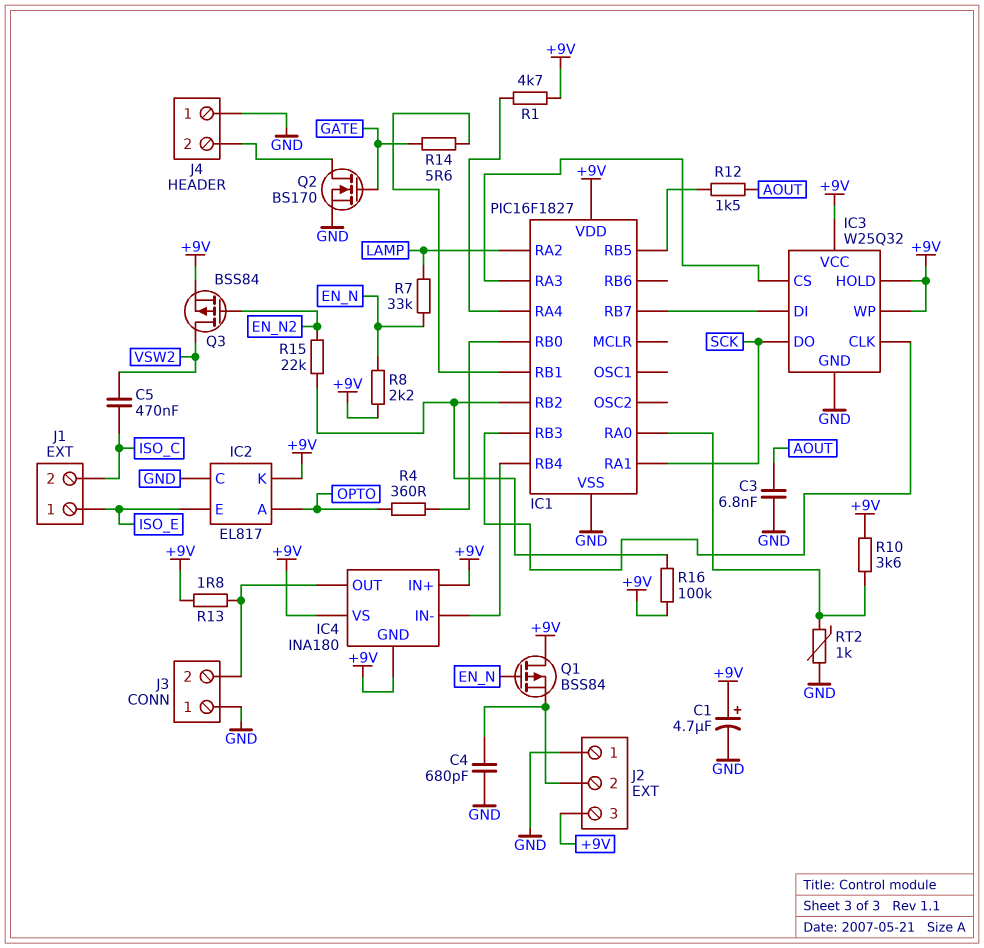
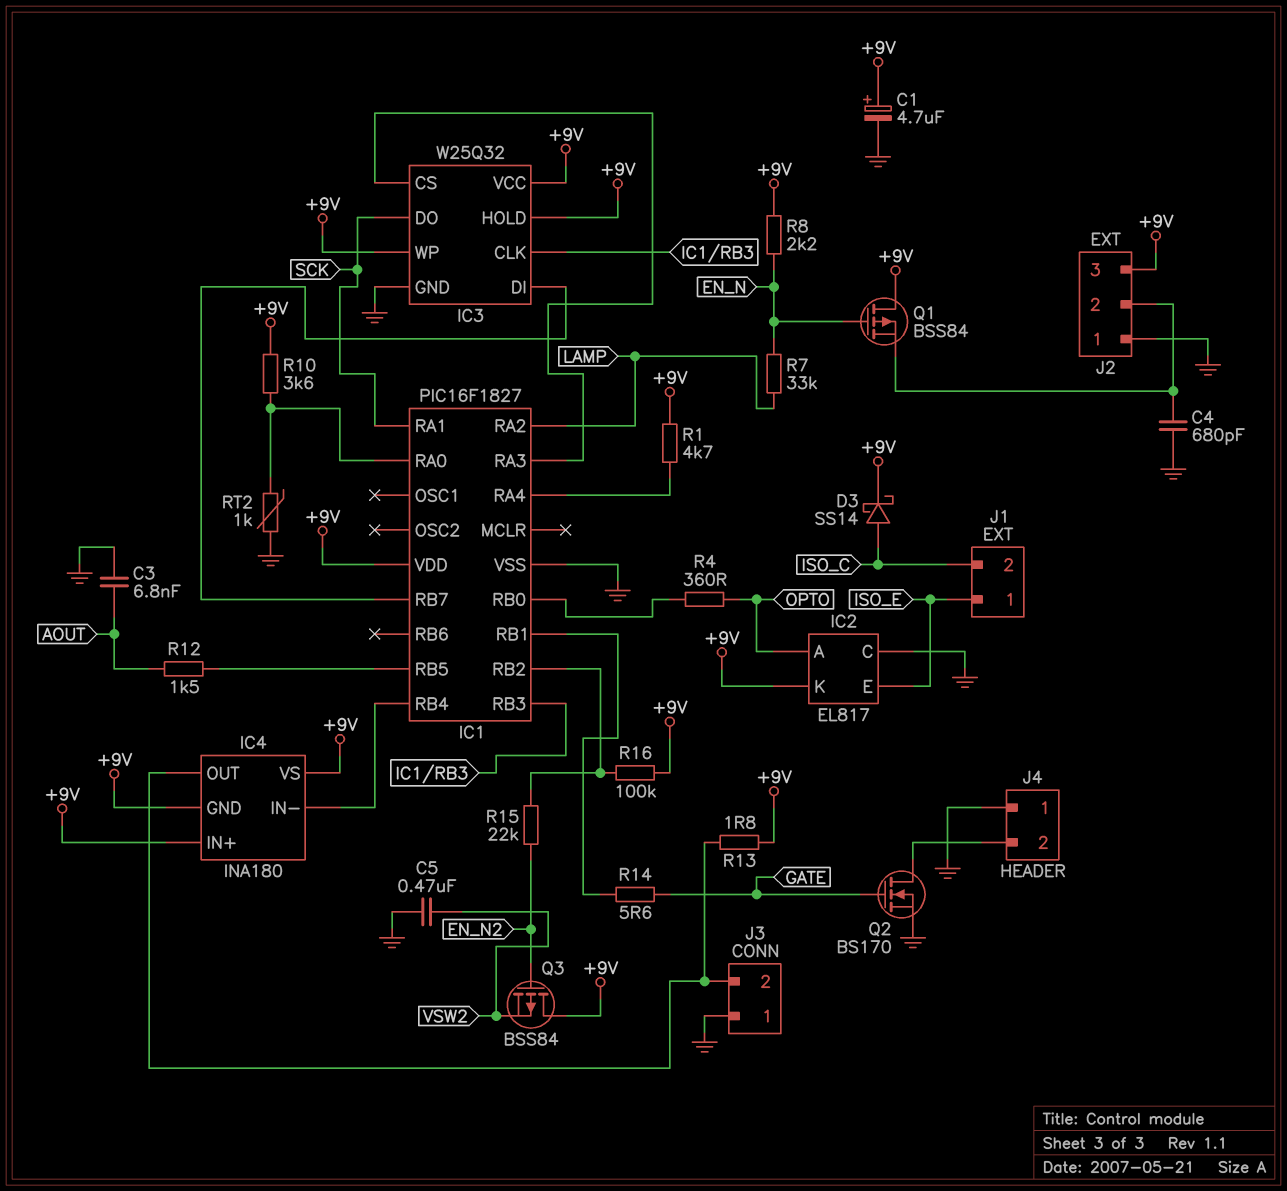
C5: 470nF (ISO_C, VSW2) -> 470nF (GND, VSW2)
D3: none -> schottky SS14 (A ISO_C, K +9V)
Q3: PMOS BSS84 (G EN_N2, D VSW2, S +9V) -> PMOS BSS84 (G EN_N2, D +9V, S VSW2)

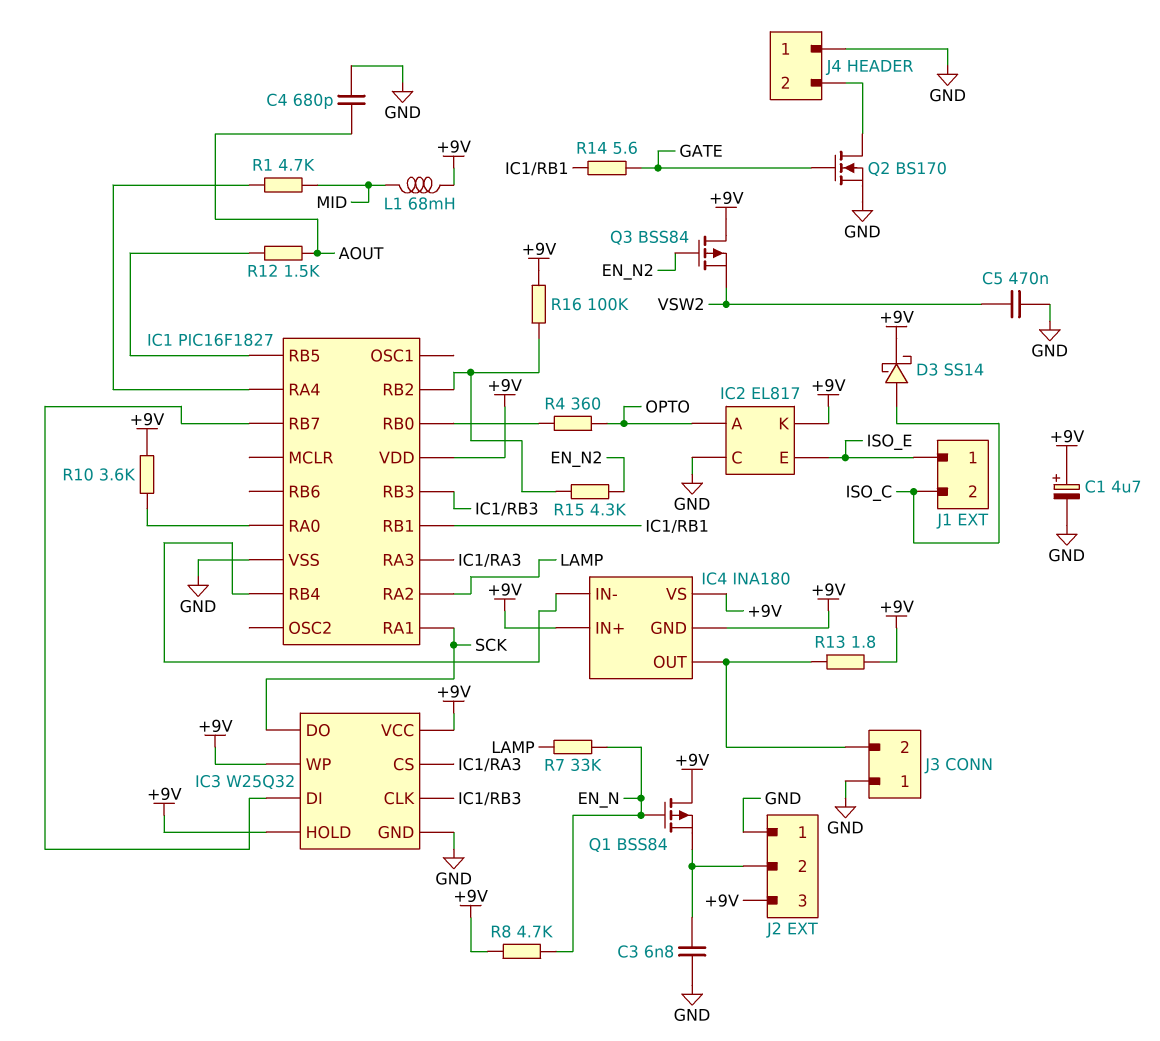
C3: 6.8nF (AOUT, GND) -> 6.8nF (GND, J2/2)
C4: 680pF (GND, J2/2) -> 680pF (AOUT, GND)
L1: none -> 68mH (+9V, MID)
R1: 4.7k (+9V, IC1/RA4) -> 4.7k (IC1/RA4, MID)
R8: 2.2k (+9V, EN_N) -> 4.7k (+9V, EN_N)
R15: 22k (EN_N2, IC1/RB2) -> 4.3k (EN_N2, IC1/RB2)
RT2: 1k (GND, IC1/RA0) -> none

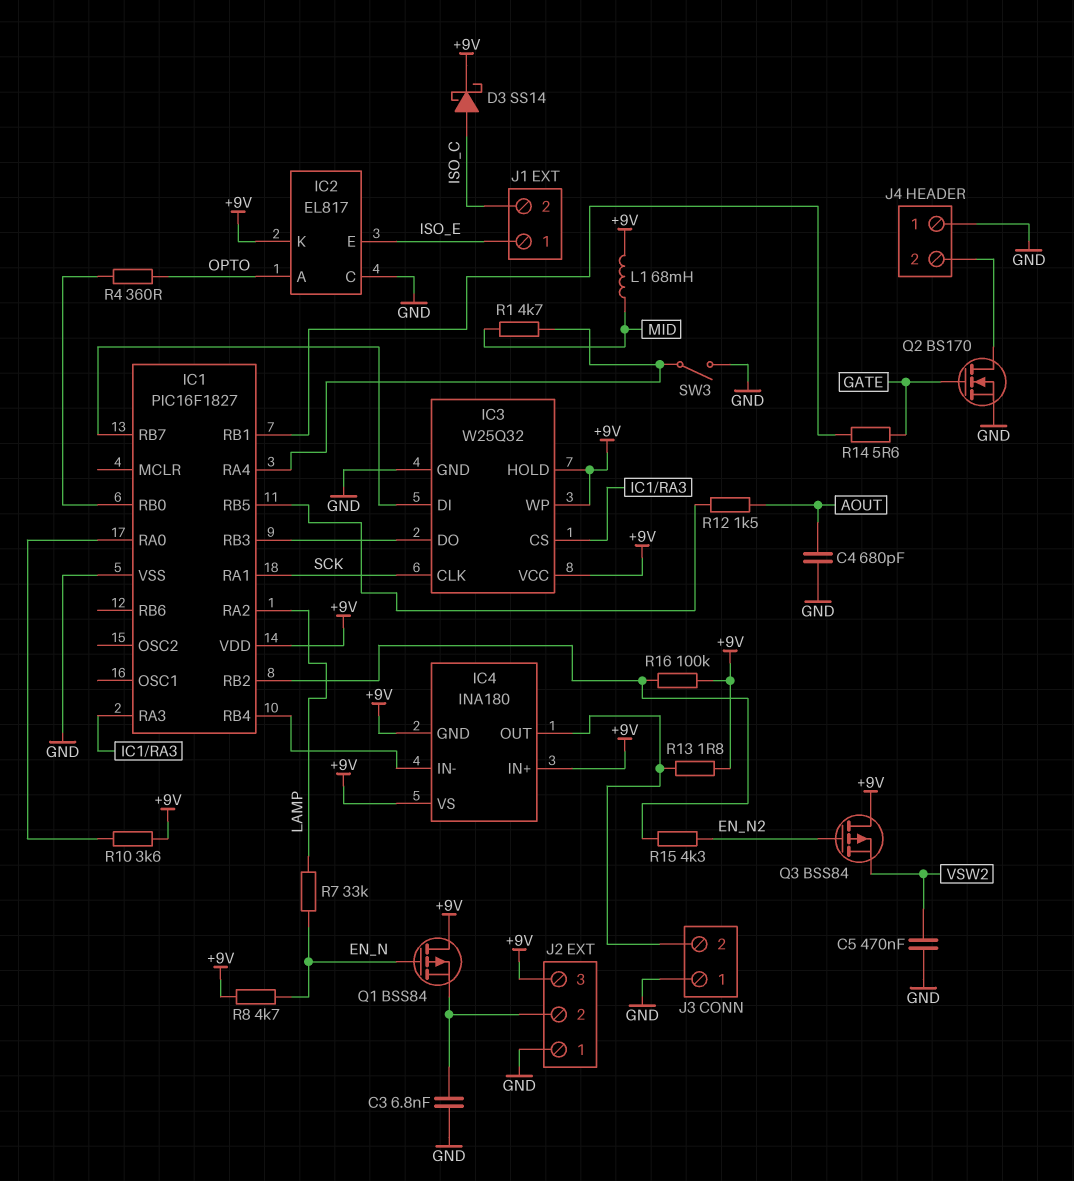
C1: 4.7uF (plus +9V, minus GND) -> none
IC3 pin CLK: IC1/RB3 -> SCK
IC3 pin DO: SCK -> IC1/RB3
SW3: none -> switch (GND, IC1/RA4)

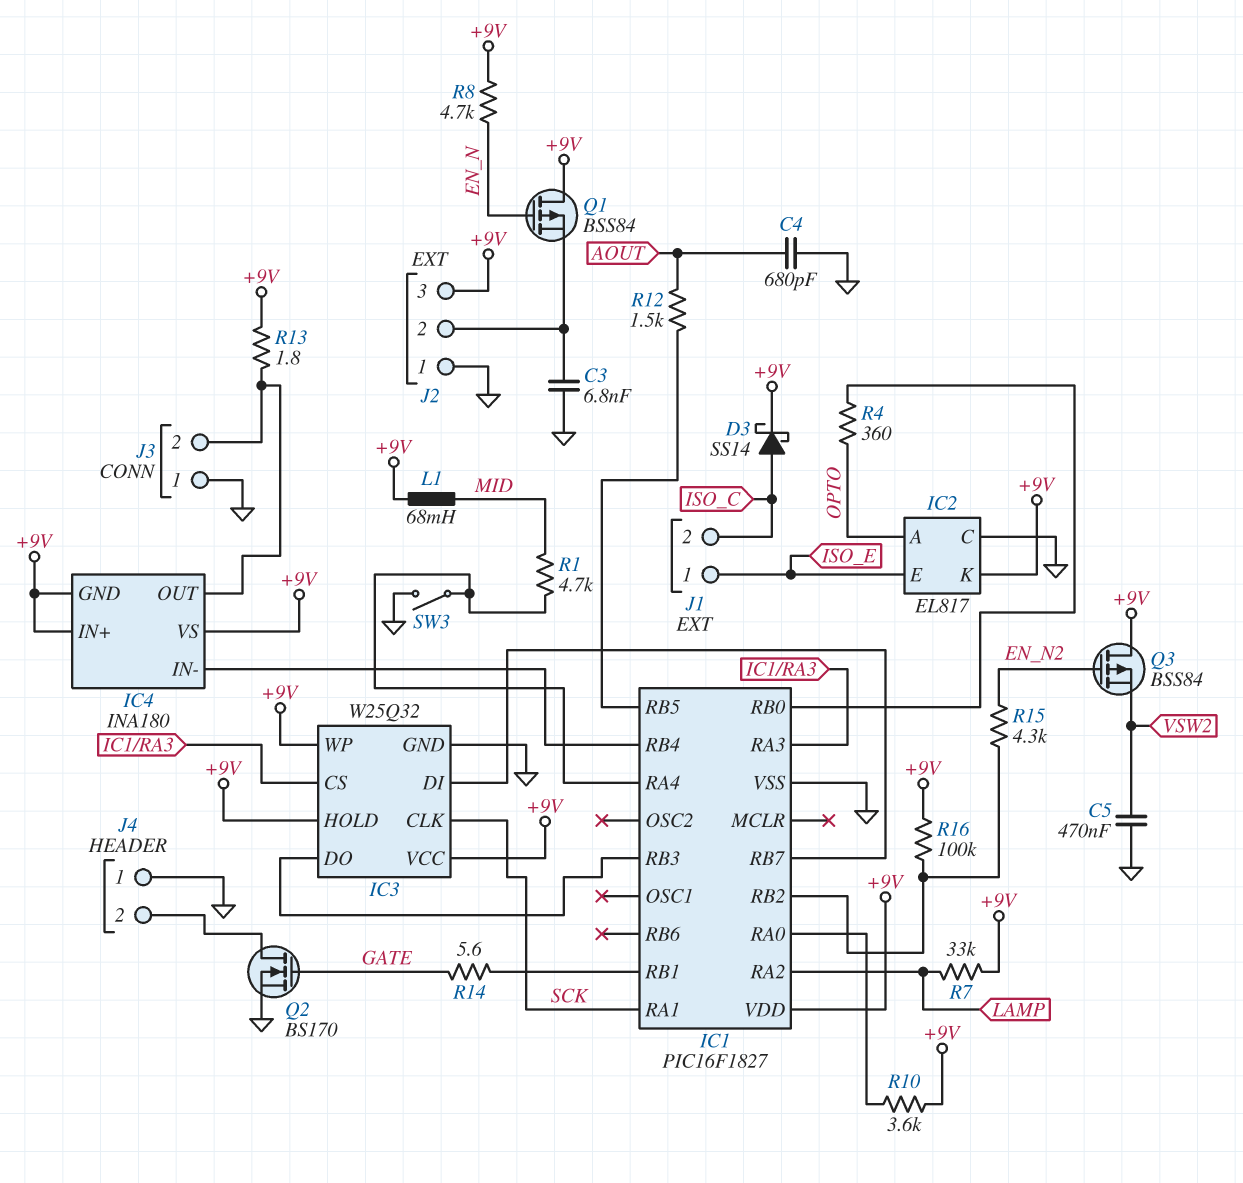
R7: 33k (EN_N, LAMP) -> 33k (+9V, LAMP)

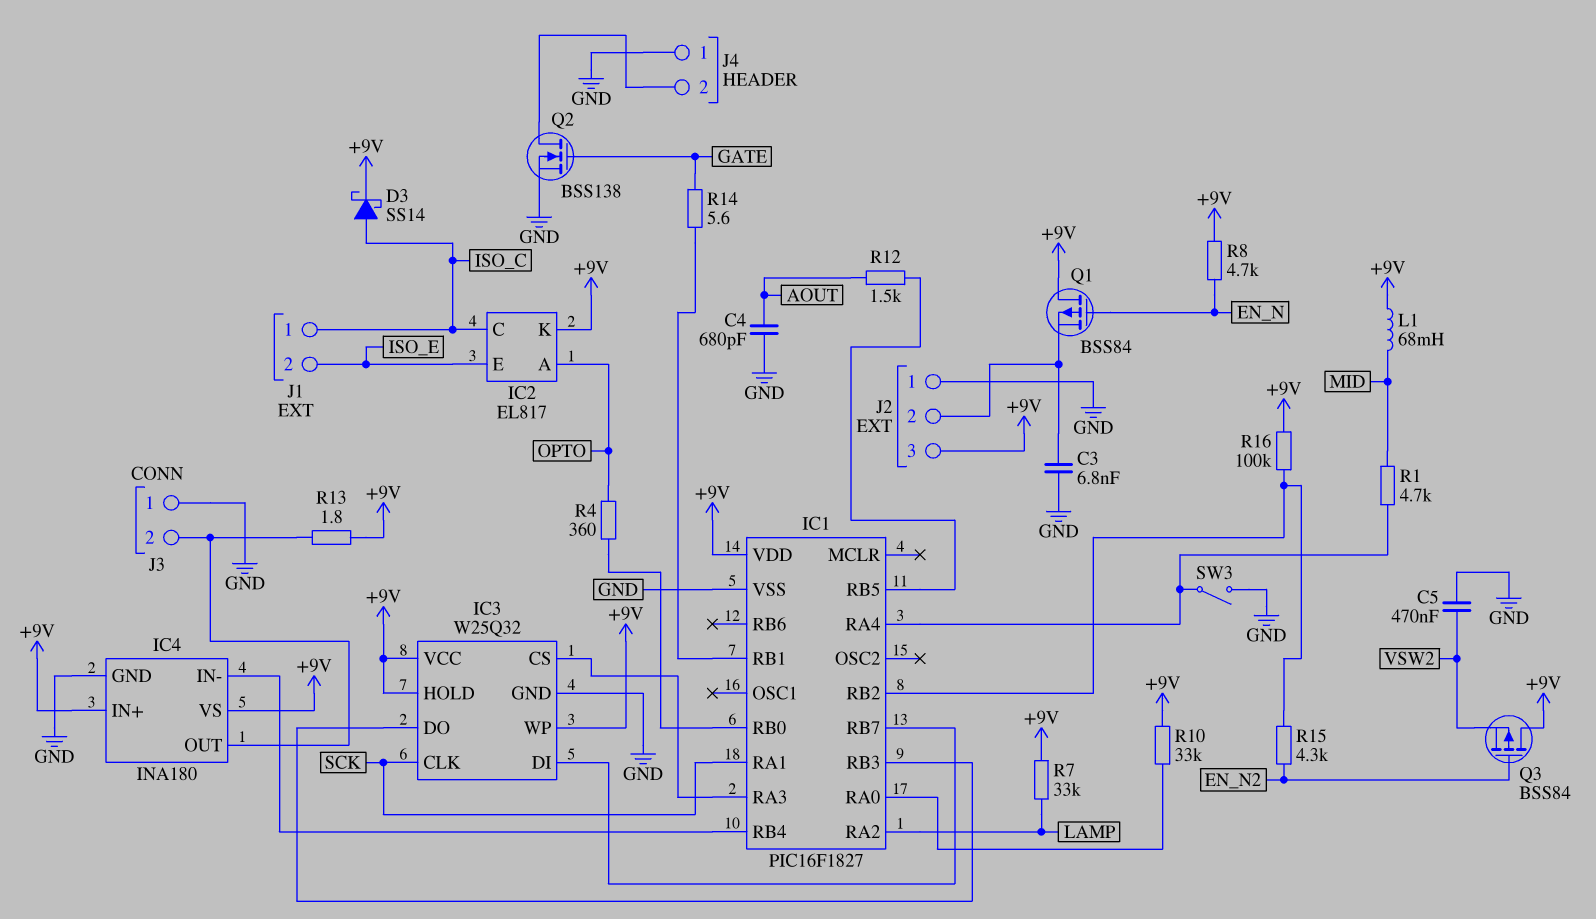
IC2 pin C: GND -> ISO_C
IC4 pin GND: +9V -> GND
J1 pin 1: ISO_E -> ISO_C
J1 pin 2: ISO_C -> ISO_E
Q2: NMOS BS170 (G GATE, D J4/2, S GND) -> NMOS BSS138 (G GATE, D J4/2, S GND)
R10: 3.6k (+9V, IC1/RA0) -> 33k (+9V, IC1/RA0)

